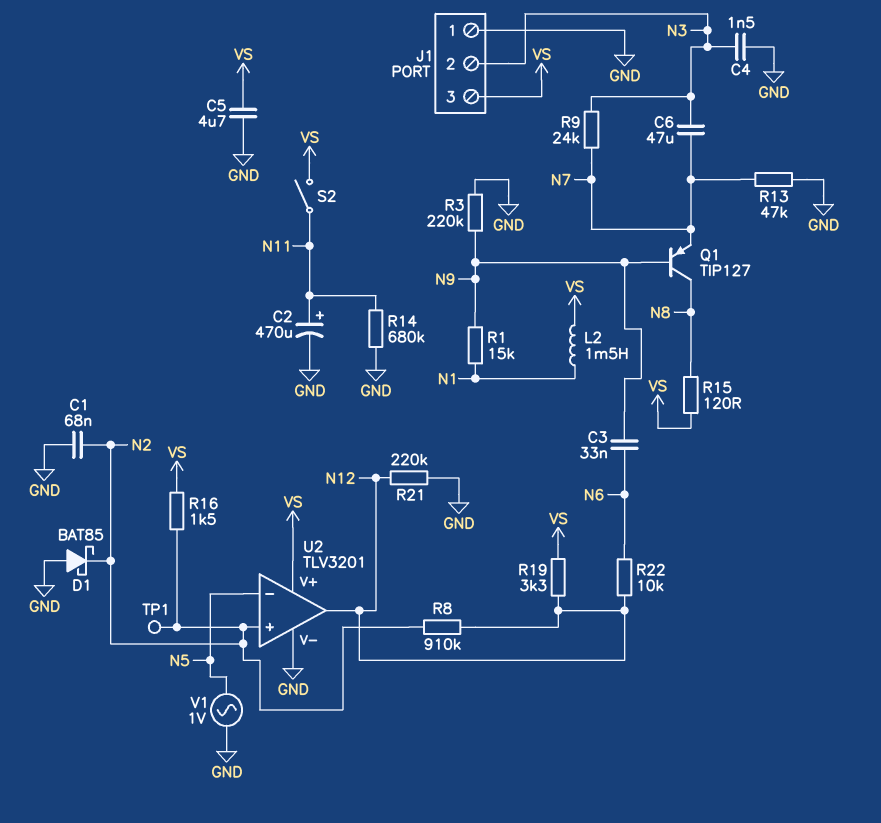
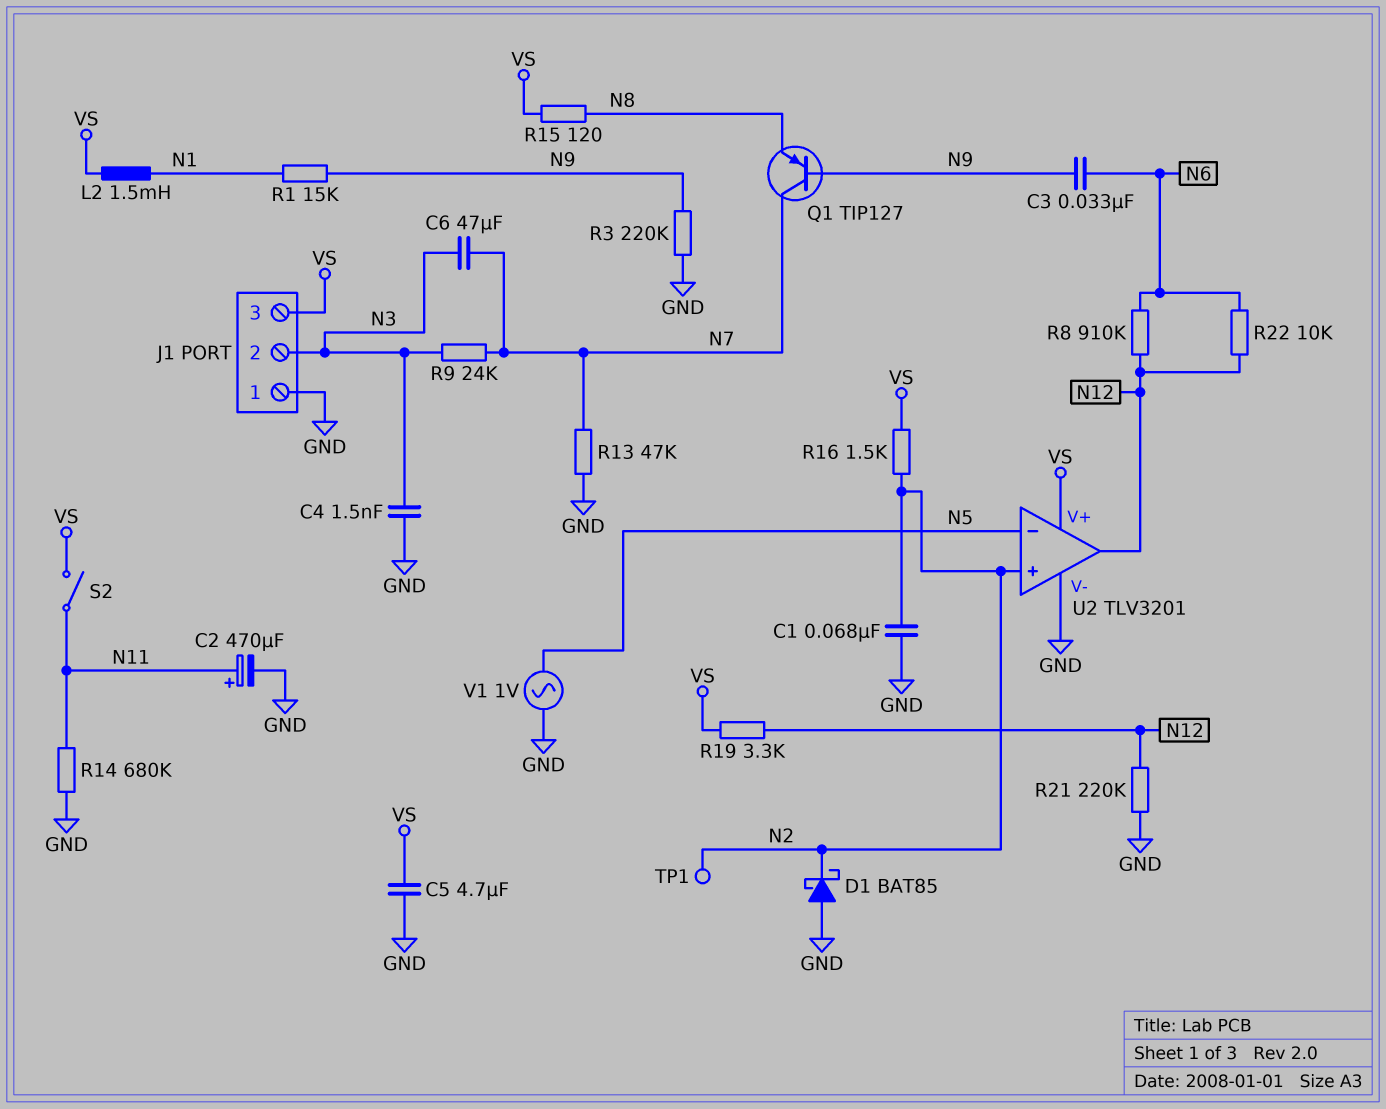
Q1: PNP TIP127 (B N9, C N8, E N7) -> PNP TIP127 (B N9, C N7, E N8)
R8: 910k (N2, N12) -> 910k (N6, N12)

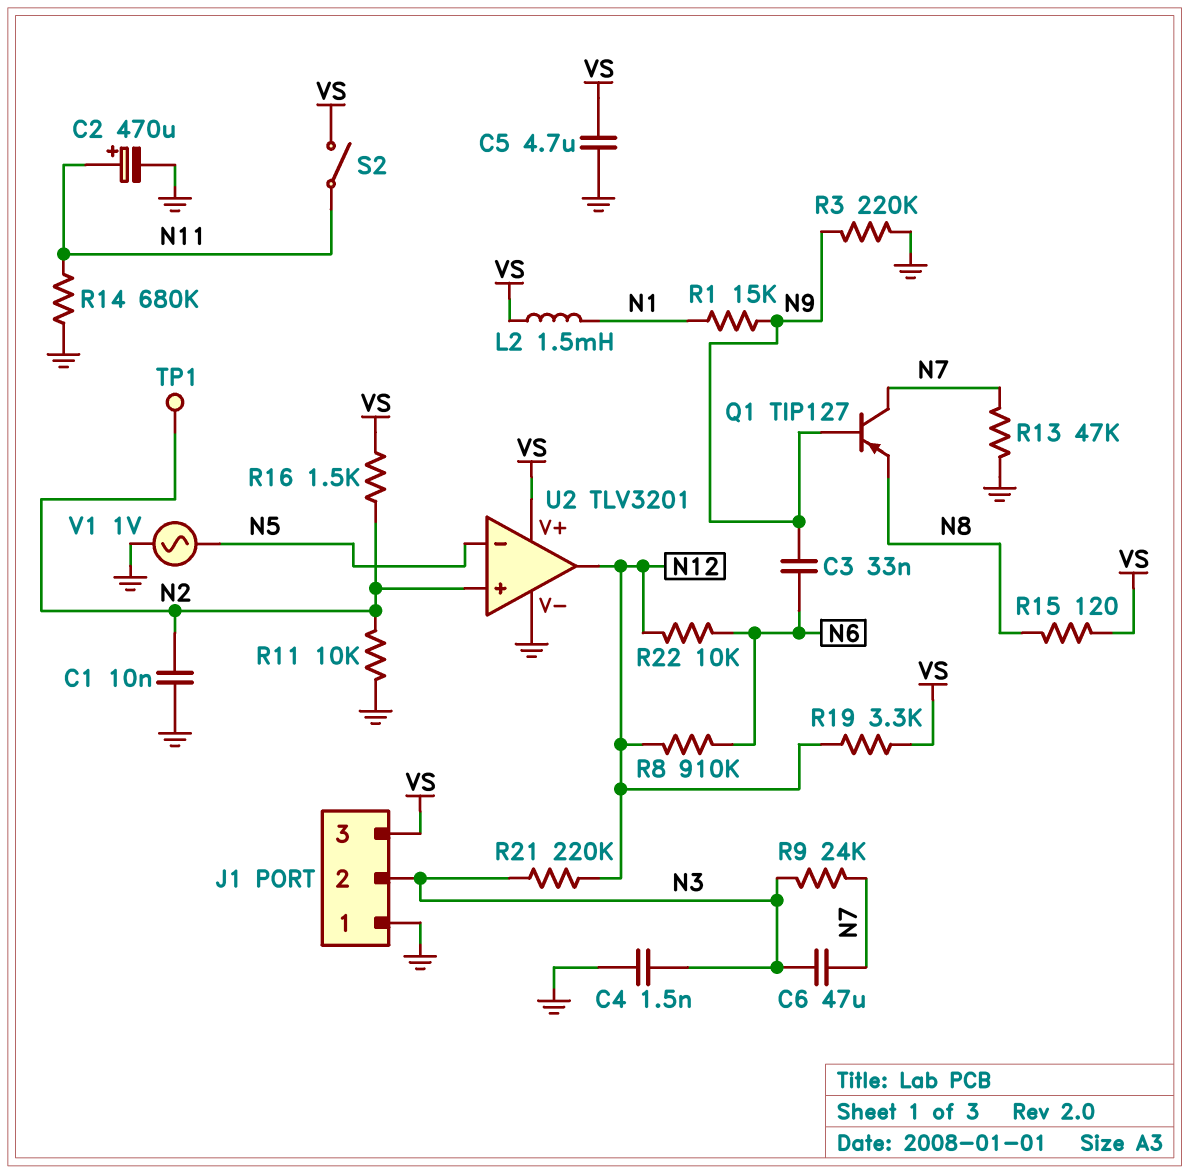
C1: 68nF (GND, N2) -> 10nF (GND, N2)
D1: schottky BAT85 (A GND, K N2) -> none
R11: none -> 10k (GND, N2)
R21: 220k (GND, N12) -> 220k (N3, N12)

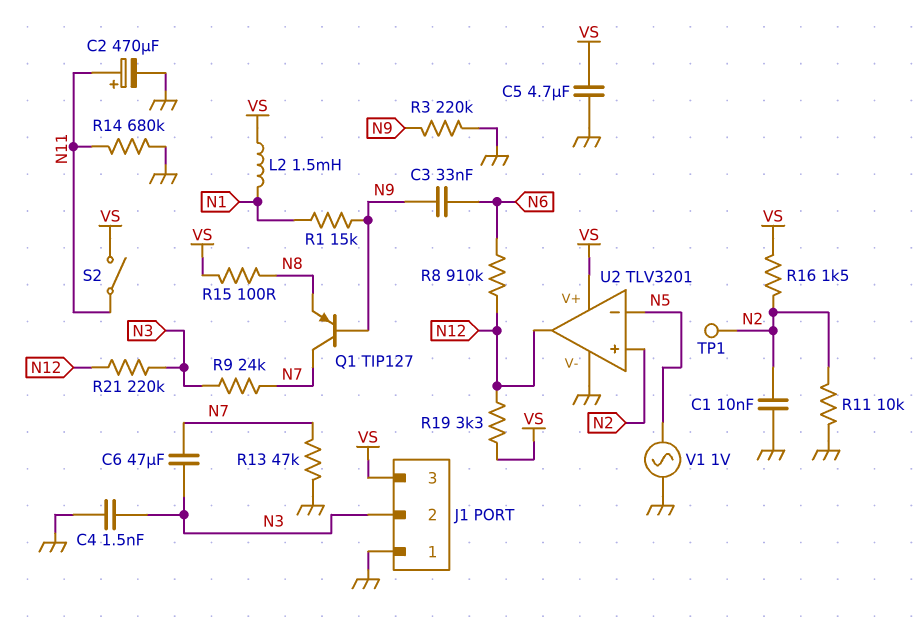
R15: 120 (N8, VS) -> 100 (N8, VS)
R22: 10k (N6, N12) -> none

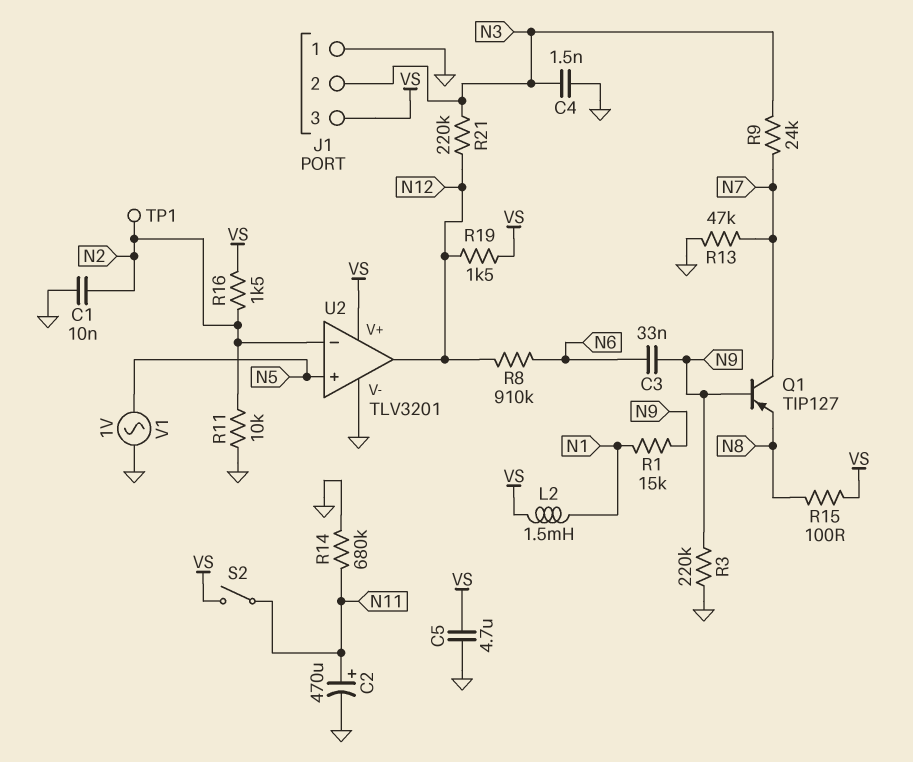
C6: 47uF (N3, N7) -> none
R19: 3.3k (N12, VS) -> 1.5k (N12, VS)
U2 pin in+: N2 -> N5
U2 pin in-: N5 -> N2

